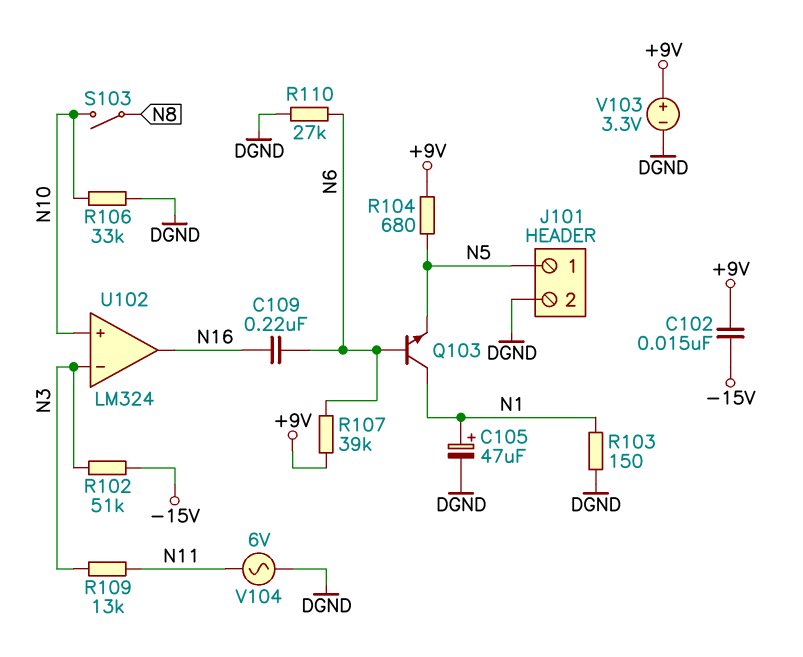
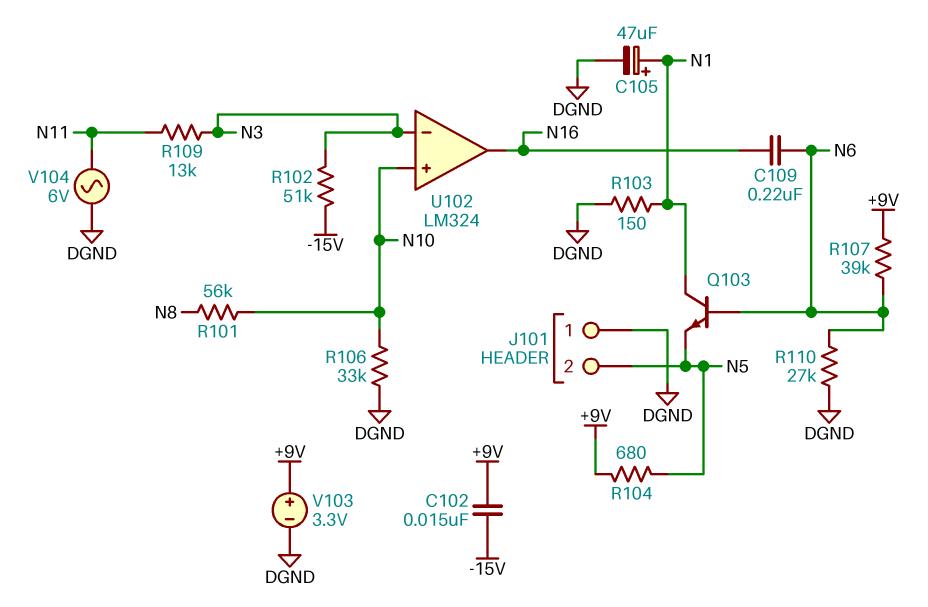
J101 pin 1: N5 -> DGND
J101 pin 2: DGND -> N5
R101: none -> 56k (N8, N10)
S103: switch (N8, N10) -> none

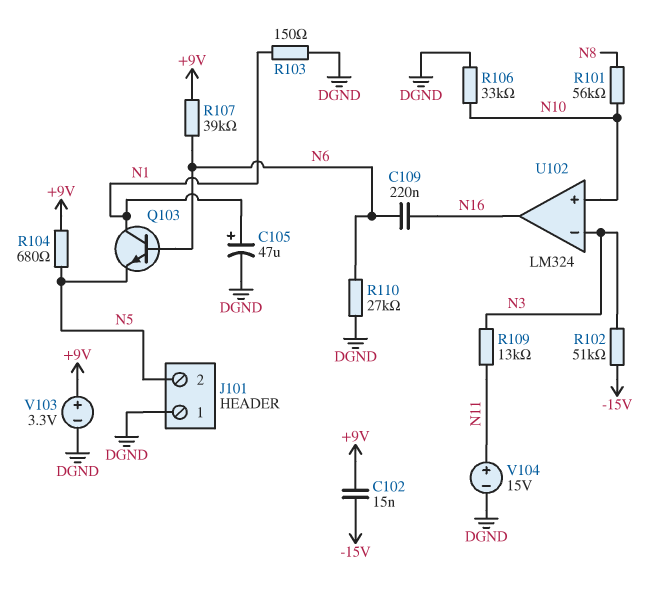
V104: AC 6V (DGND, N11) -> 15V (plus N11, minus DGND)

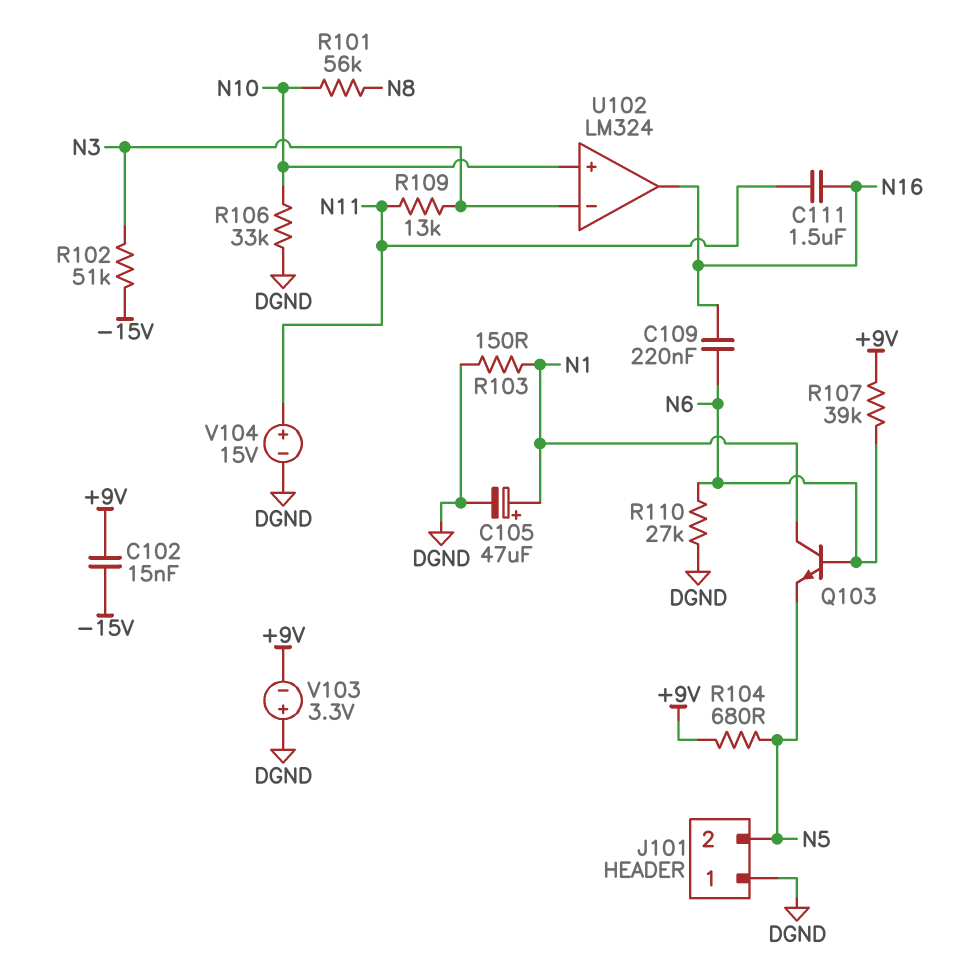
C111: none -> 1.5uF (N11, N16)
V103: 3.3V (plus +9V, minus DGND) -> 3.3V (plus DGND, minus +9V)

